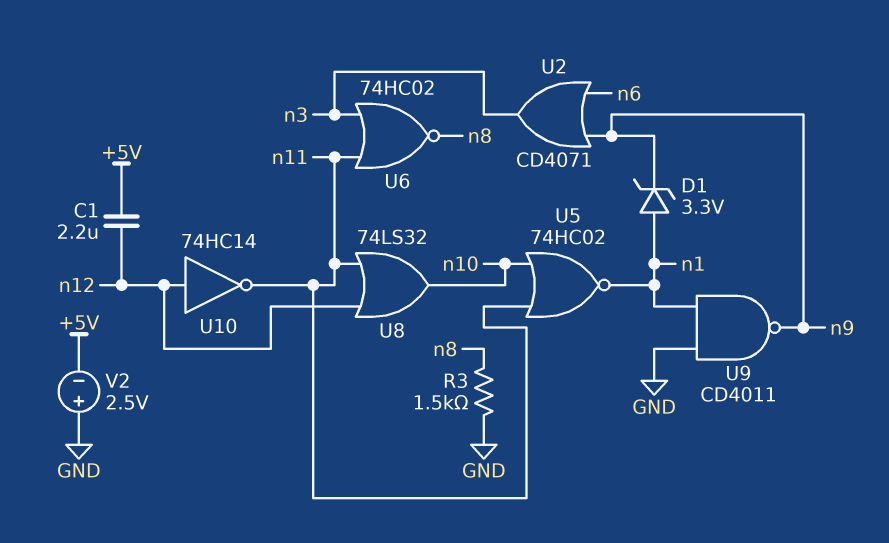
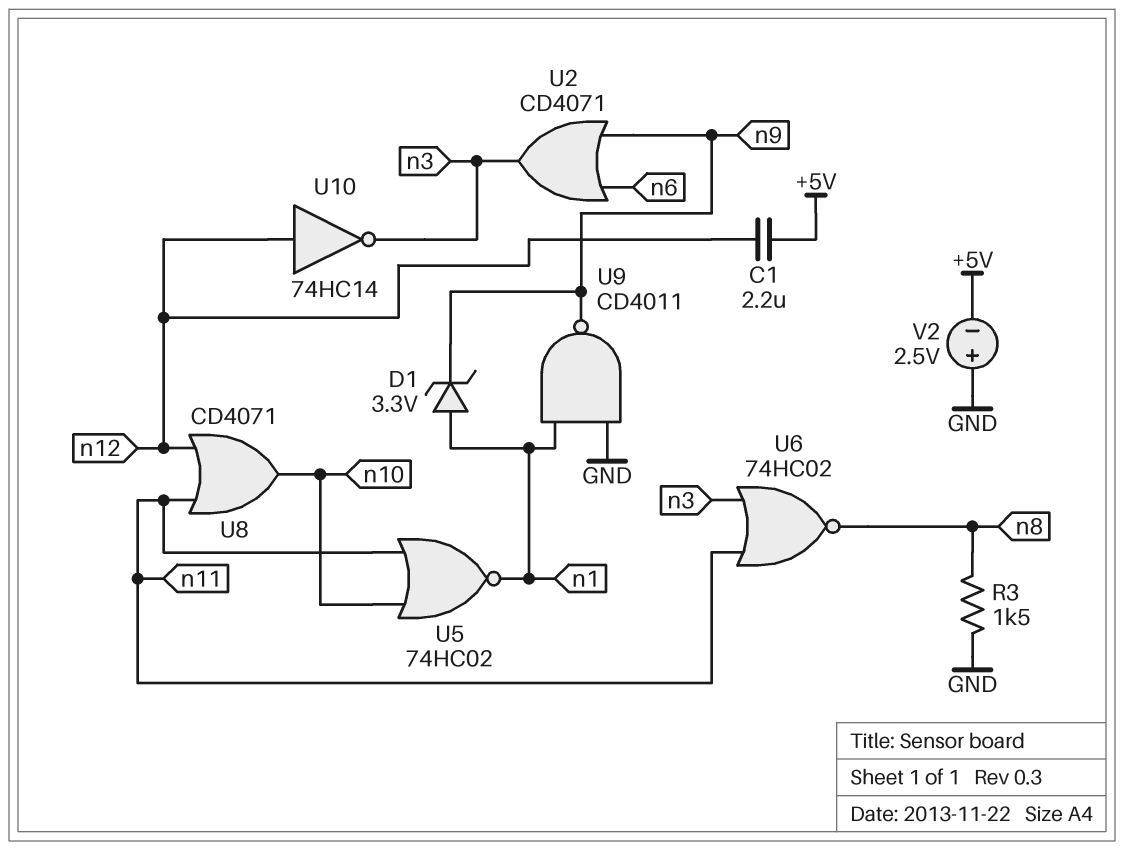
U8: OR 74LS32 (in n11, in n12, out n10) -> OR CD4071 (in n11, in n12, out n10)
U10: NOT 74HC14 (in n12, out n11) -> NOT 74HC14 (in n12, out n3)

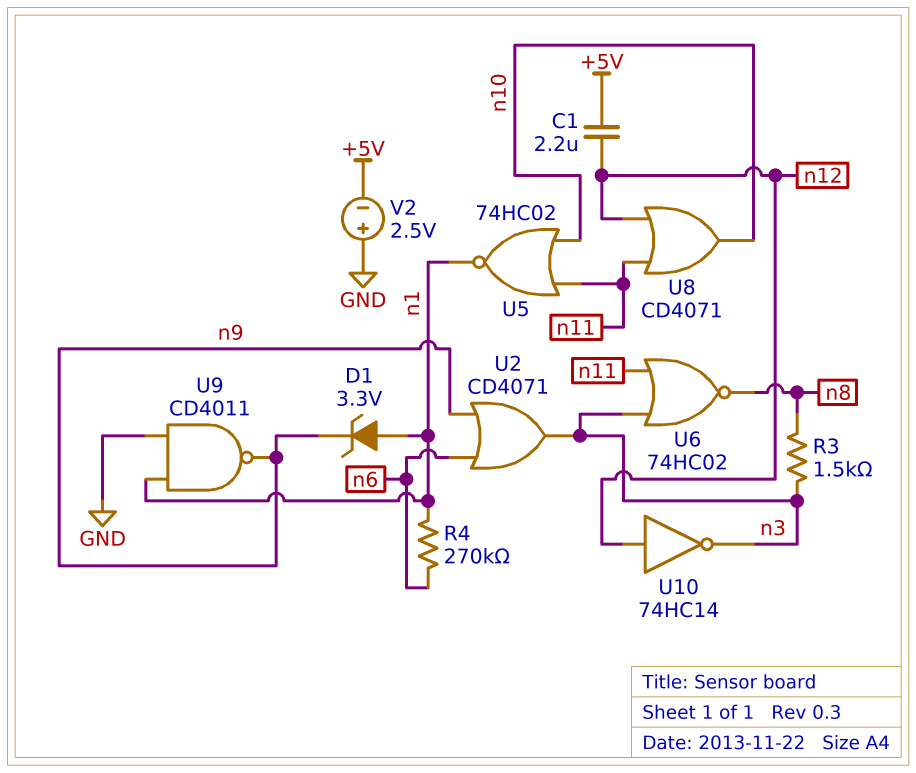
R3: 1.5k (GND, n8) -> 1.5k (n3, n8)
R4: none -> 270k (n1, n6)

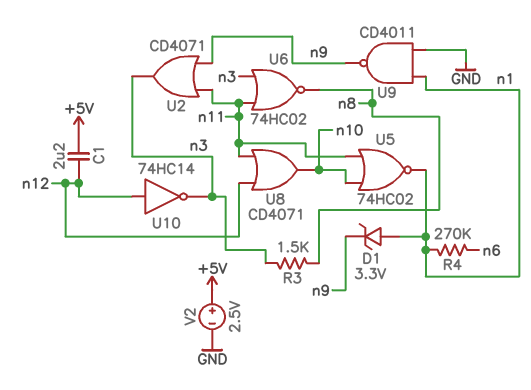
U2: OR CD4071 (in n6, in n9, out n3) -> OR CD4071 (in n9, in n11, out n3)
V2: 2.5V (plus GND, minus +5V) -> 2.5V (plus +5V, minus GND)

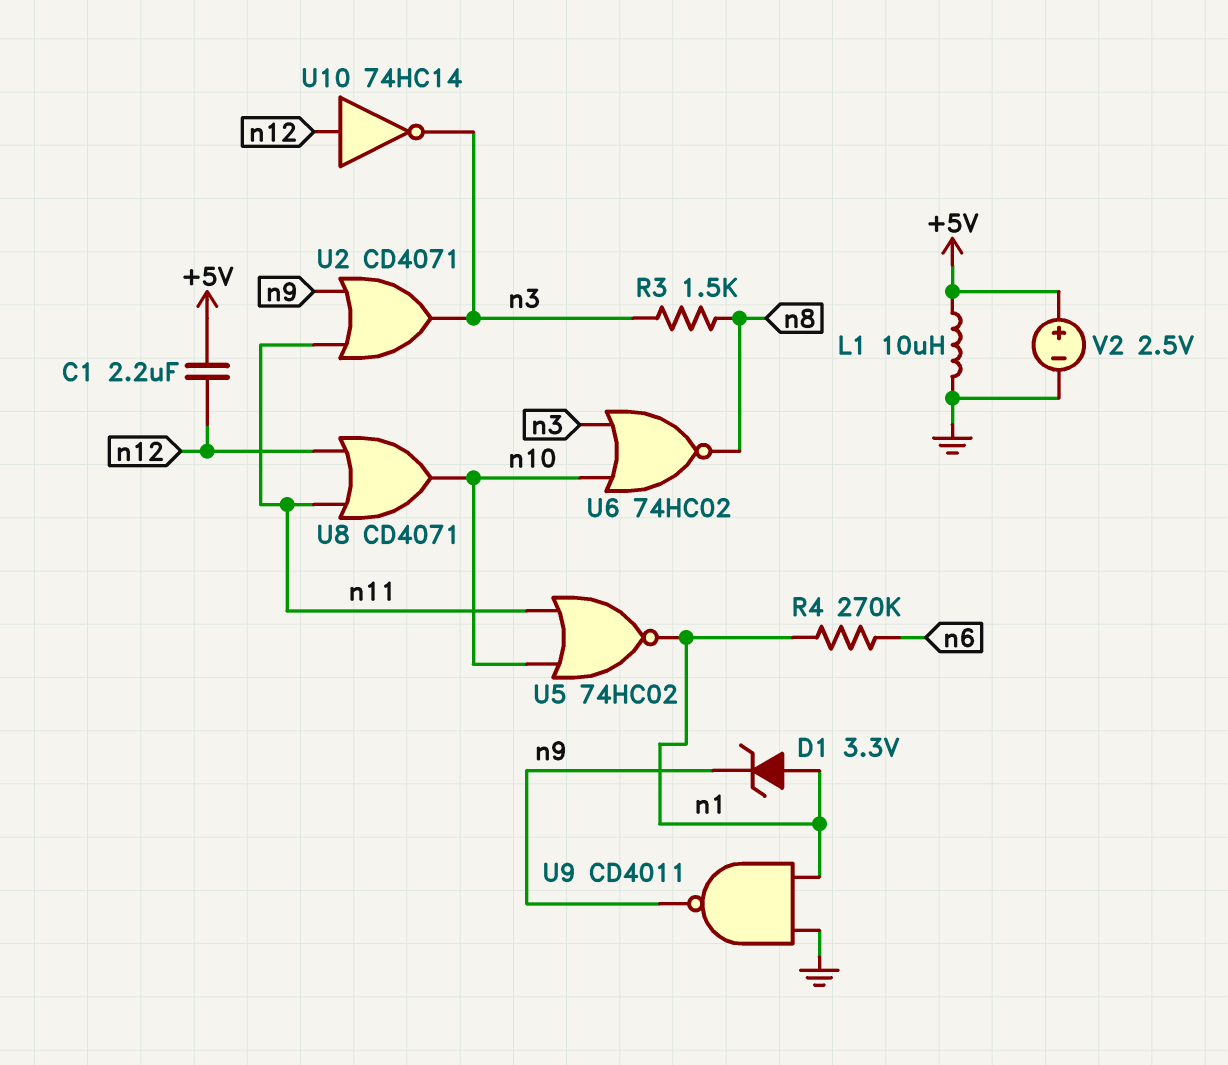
L1: none -> 10uH (+5V, GND)
U6: NOR 74HC02 (in n3, in n11, out n8) -> NOR 74HC02 (in n3, in n10, out n8)

